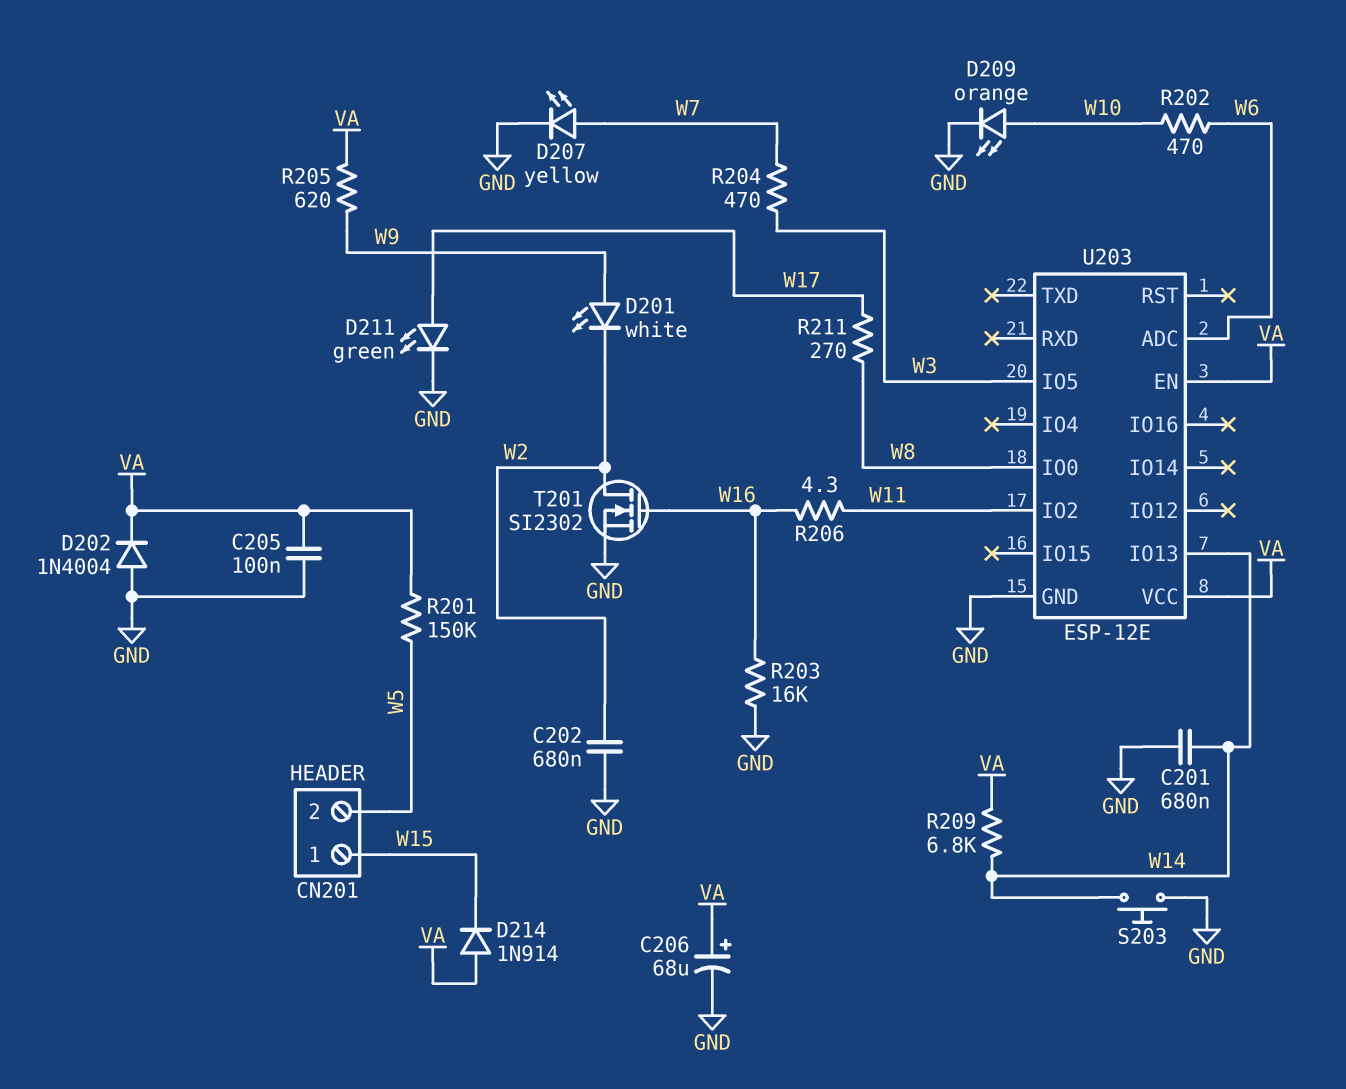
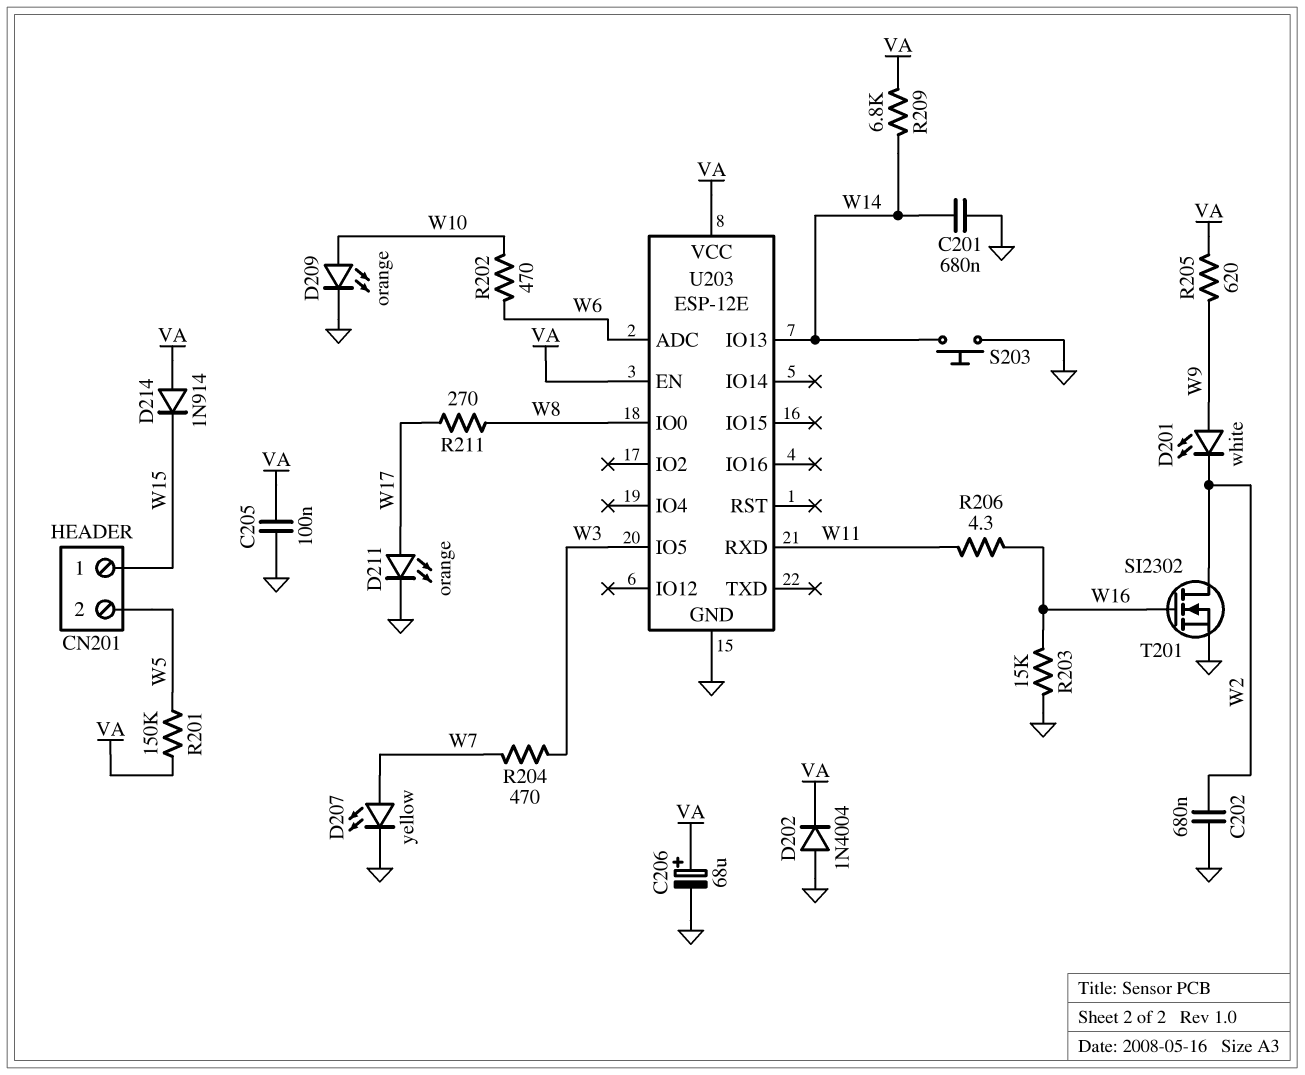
D211: LED green (A W17, K GND) -> LED orange (A W17, K GND)
R203: 16k (GND, W16) -> 15k (GND, W16)
U203 pin IO2: W11 -> none
U203 pin RXD: none -> W11

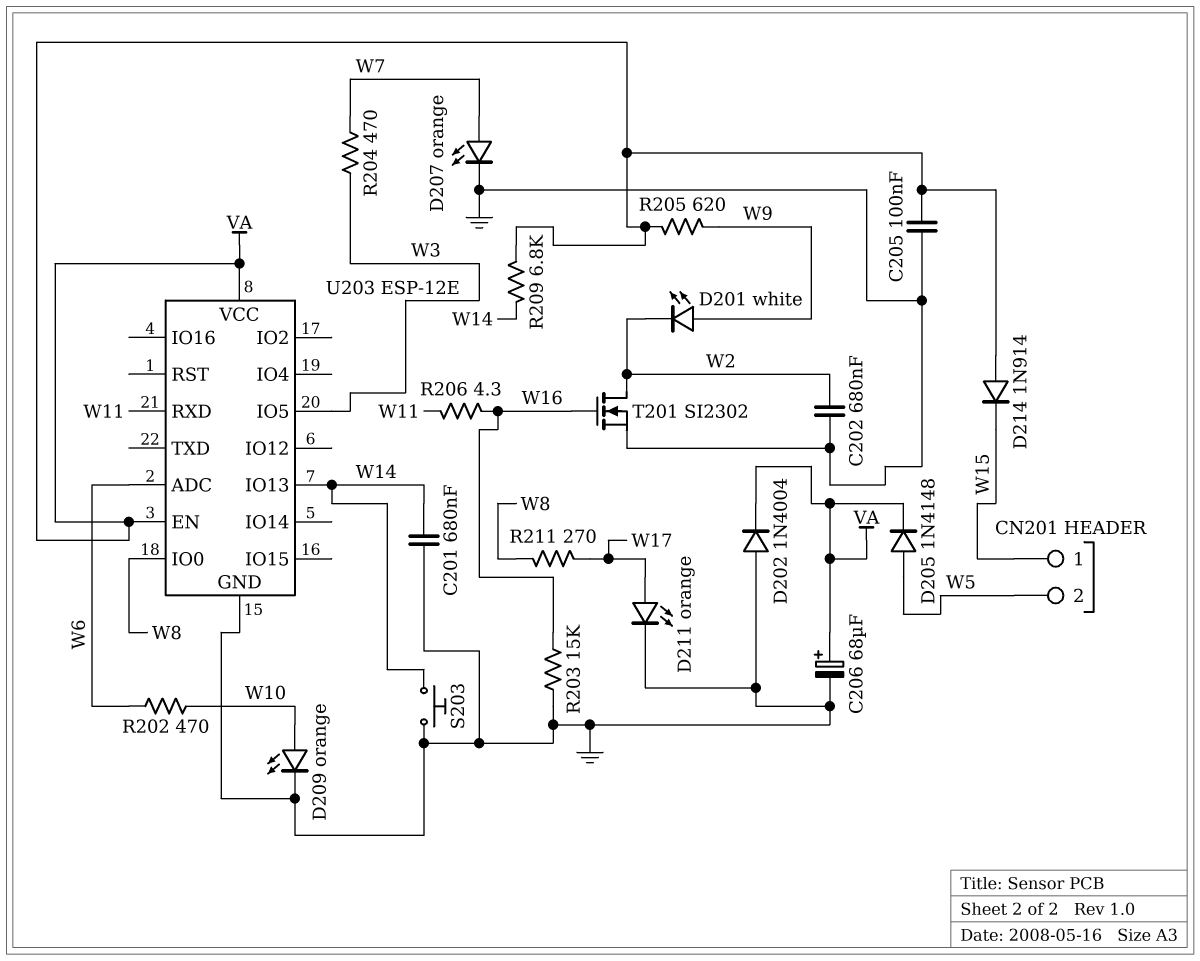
D205: none -> diode 1N4148 (A W5, K VA)
D207: LED yellow (A W7, K GND) -> LED orange (A W7, K GND)
R201: 150k (VA, W5) -> none

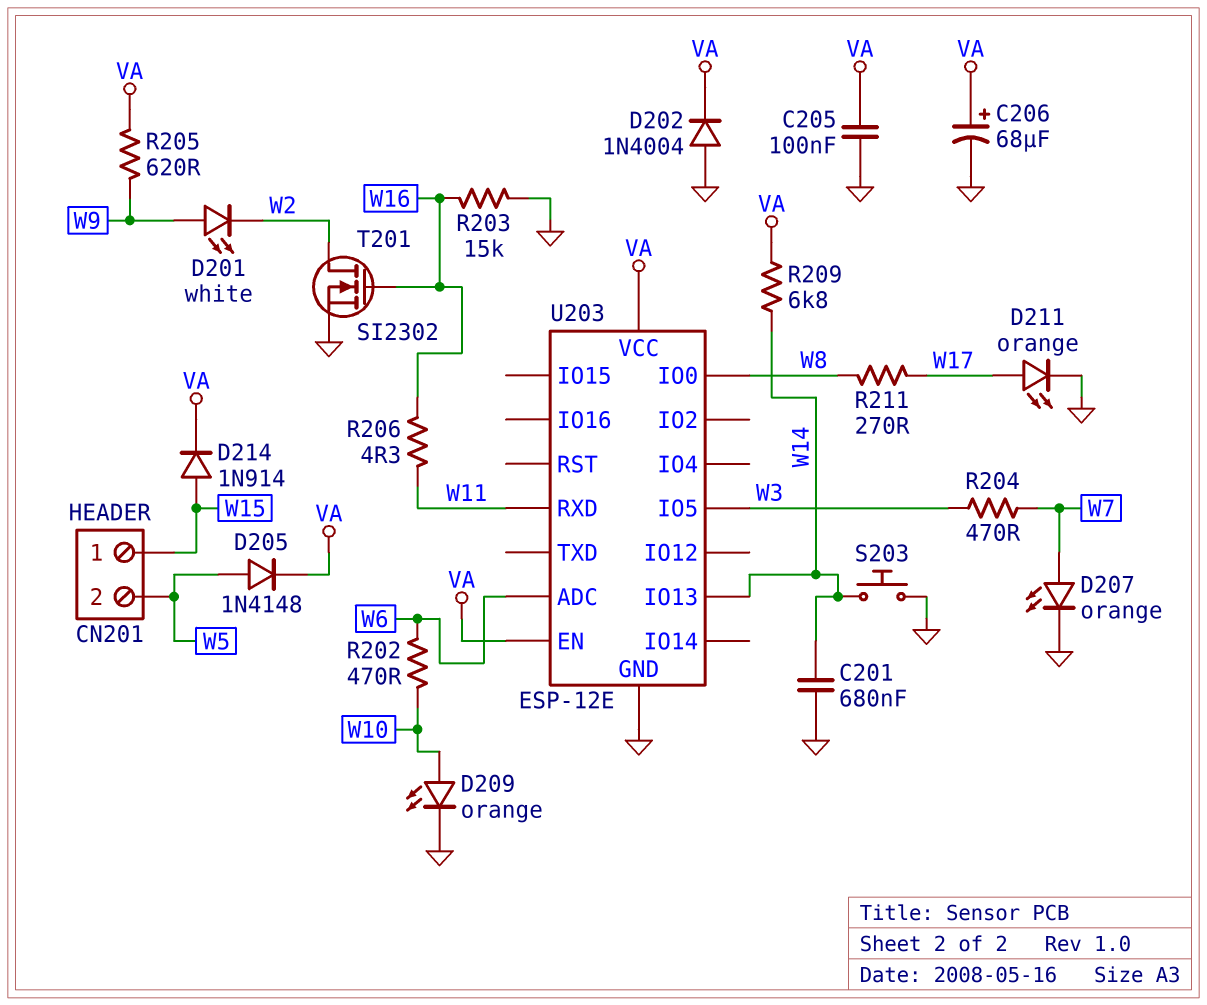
C202: 680nF (GND, W2) -> none
D214: diode 1N914 (A VA, K W15) -> diode 1N914 (A W15, K VA)

